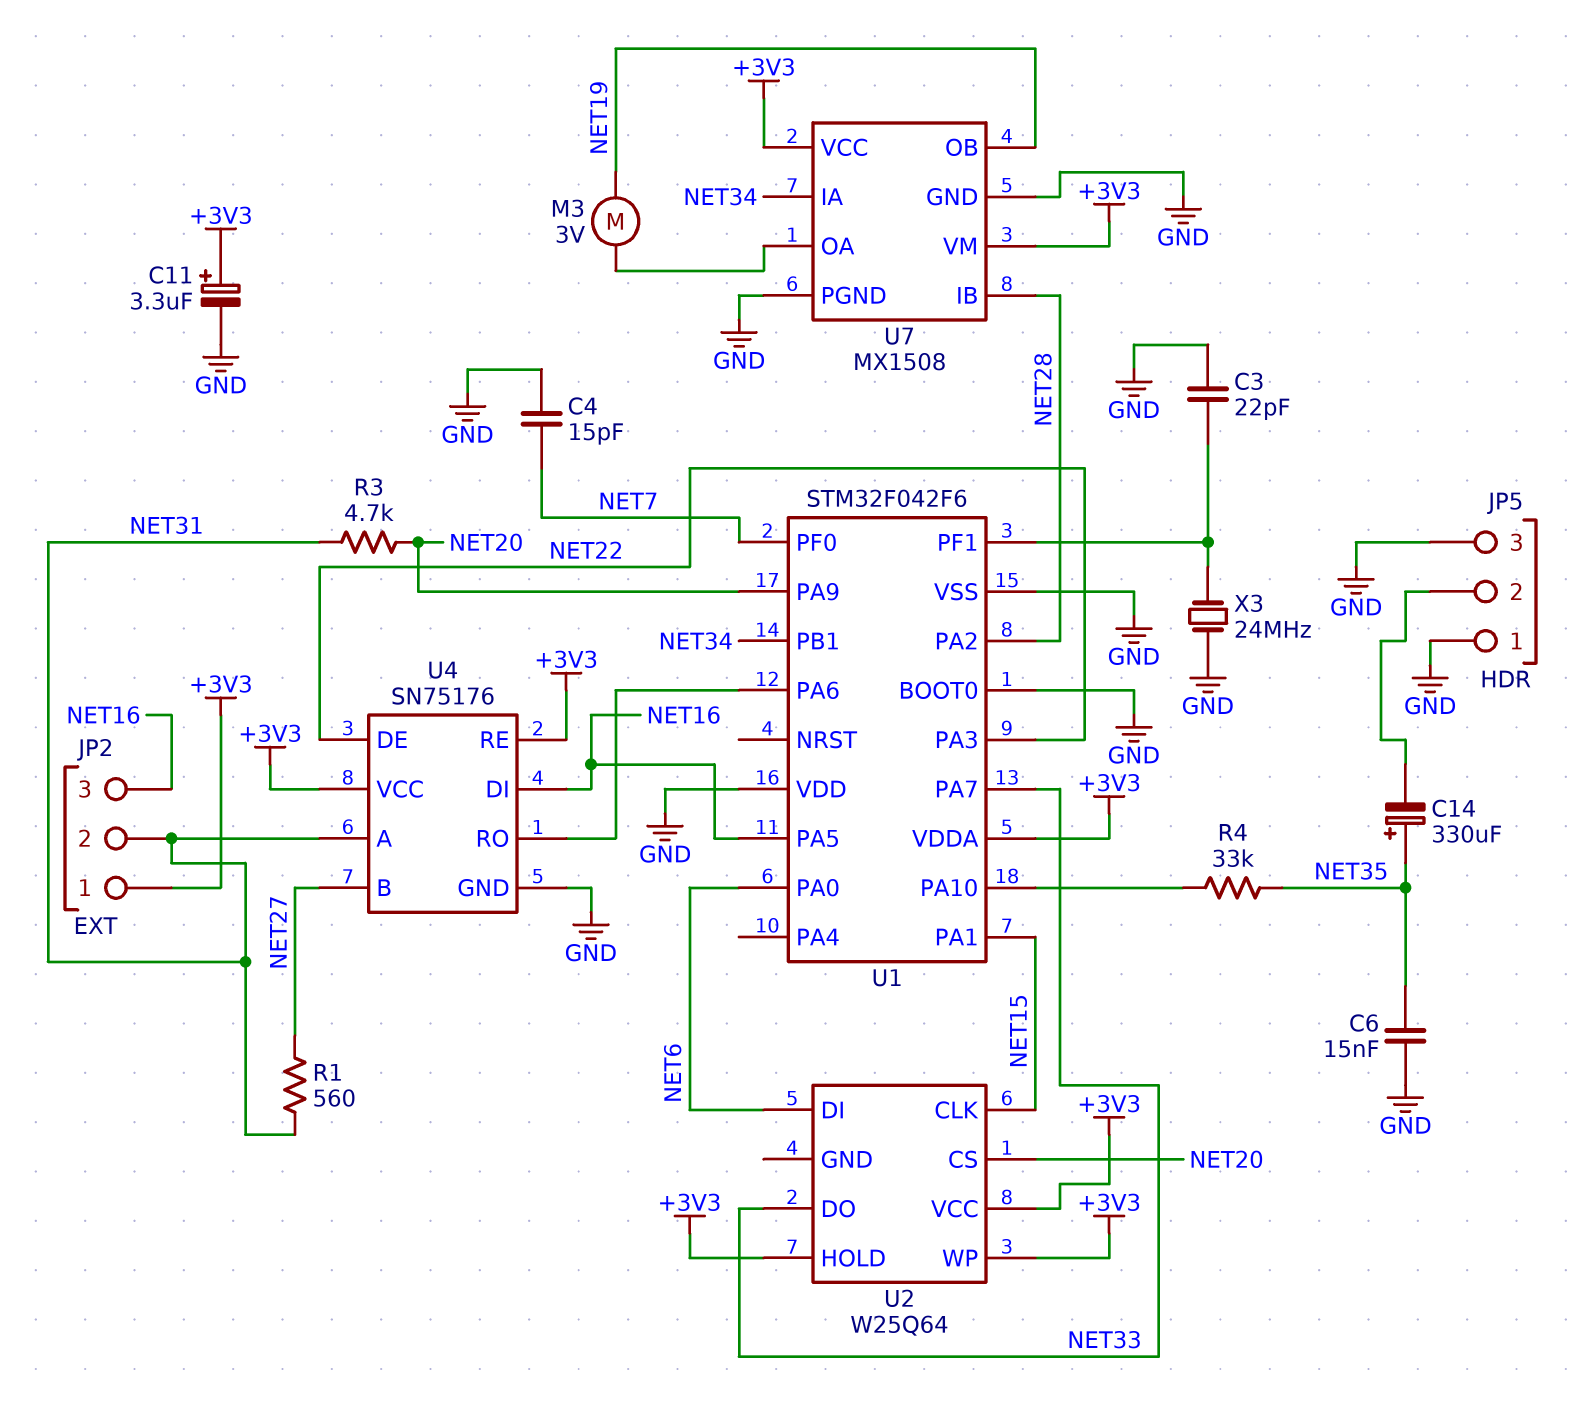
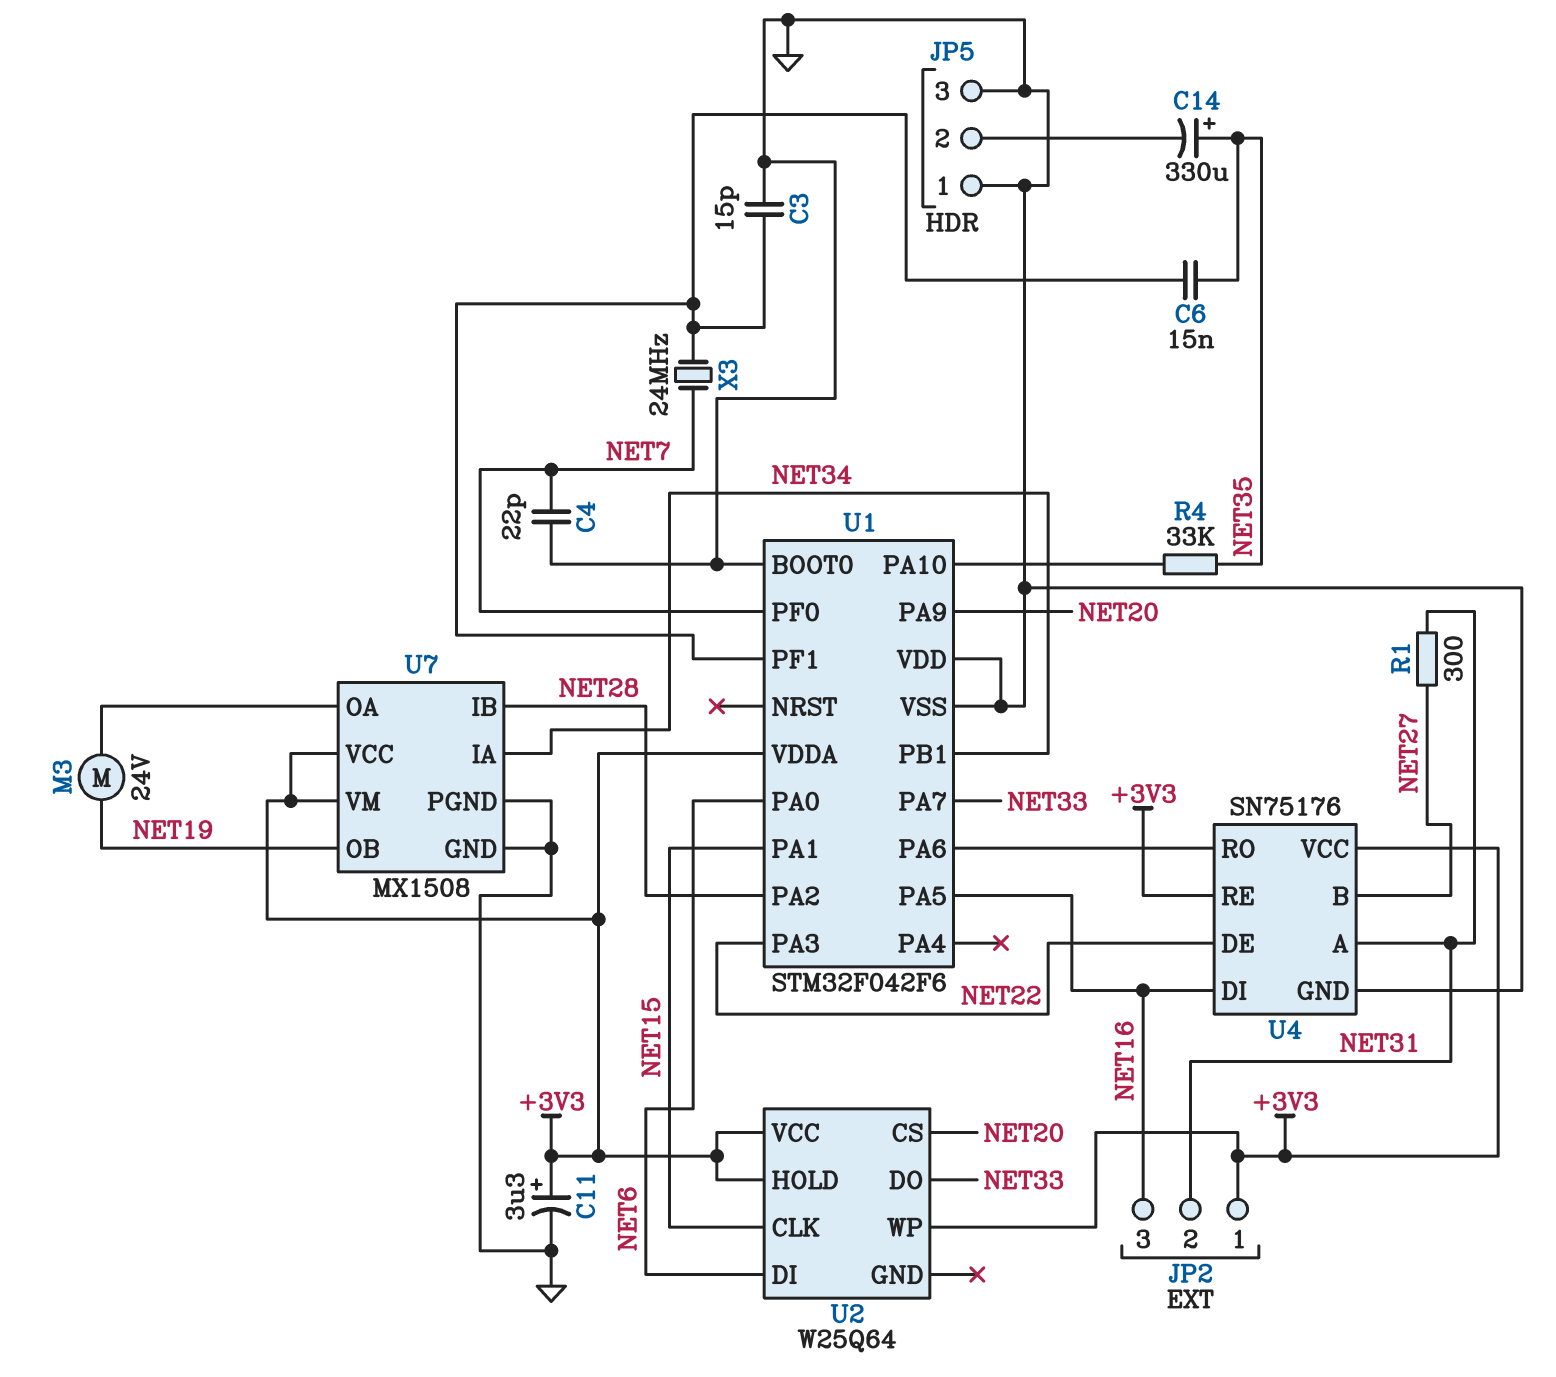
C3: 22pF (GND, U1/PF1) -> 15pF (GND, U1/PF1)
C4: 15pF (GND, NET7) -> 22pF (GND, NET7)
C6: 15nF (GND, NET35) -> 15nF (NET35, U1/PF1)
M3: motor 3V (NET19, U7/OA) -> motor 24V (NET19, U7/OA)
R1: 560 (NET27, NET31) -> 300 (NET27, NET31)
R3: 4.7k (NET20, NET31) -> none
X3: 24MHz (GND, U1/PF1) -> 24MHz (NET7, U1/PF1)

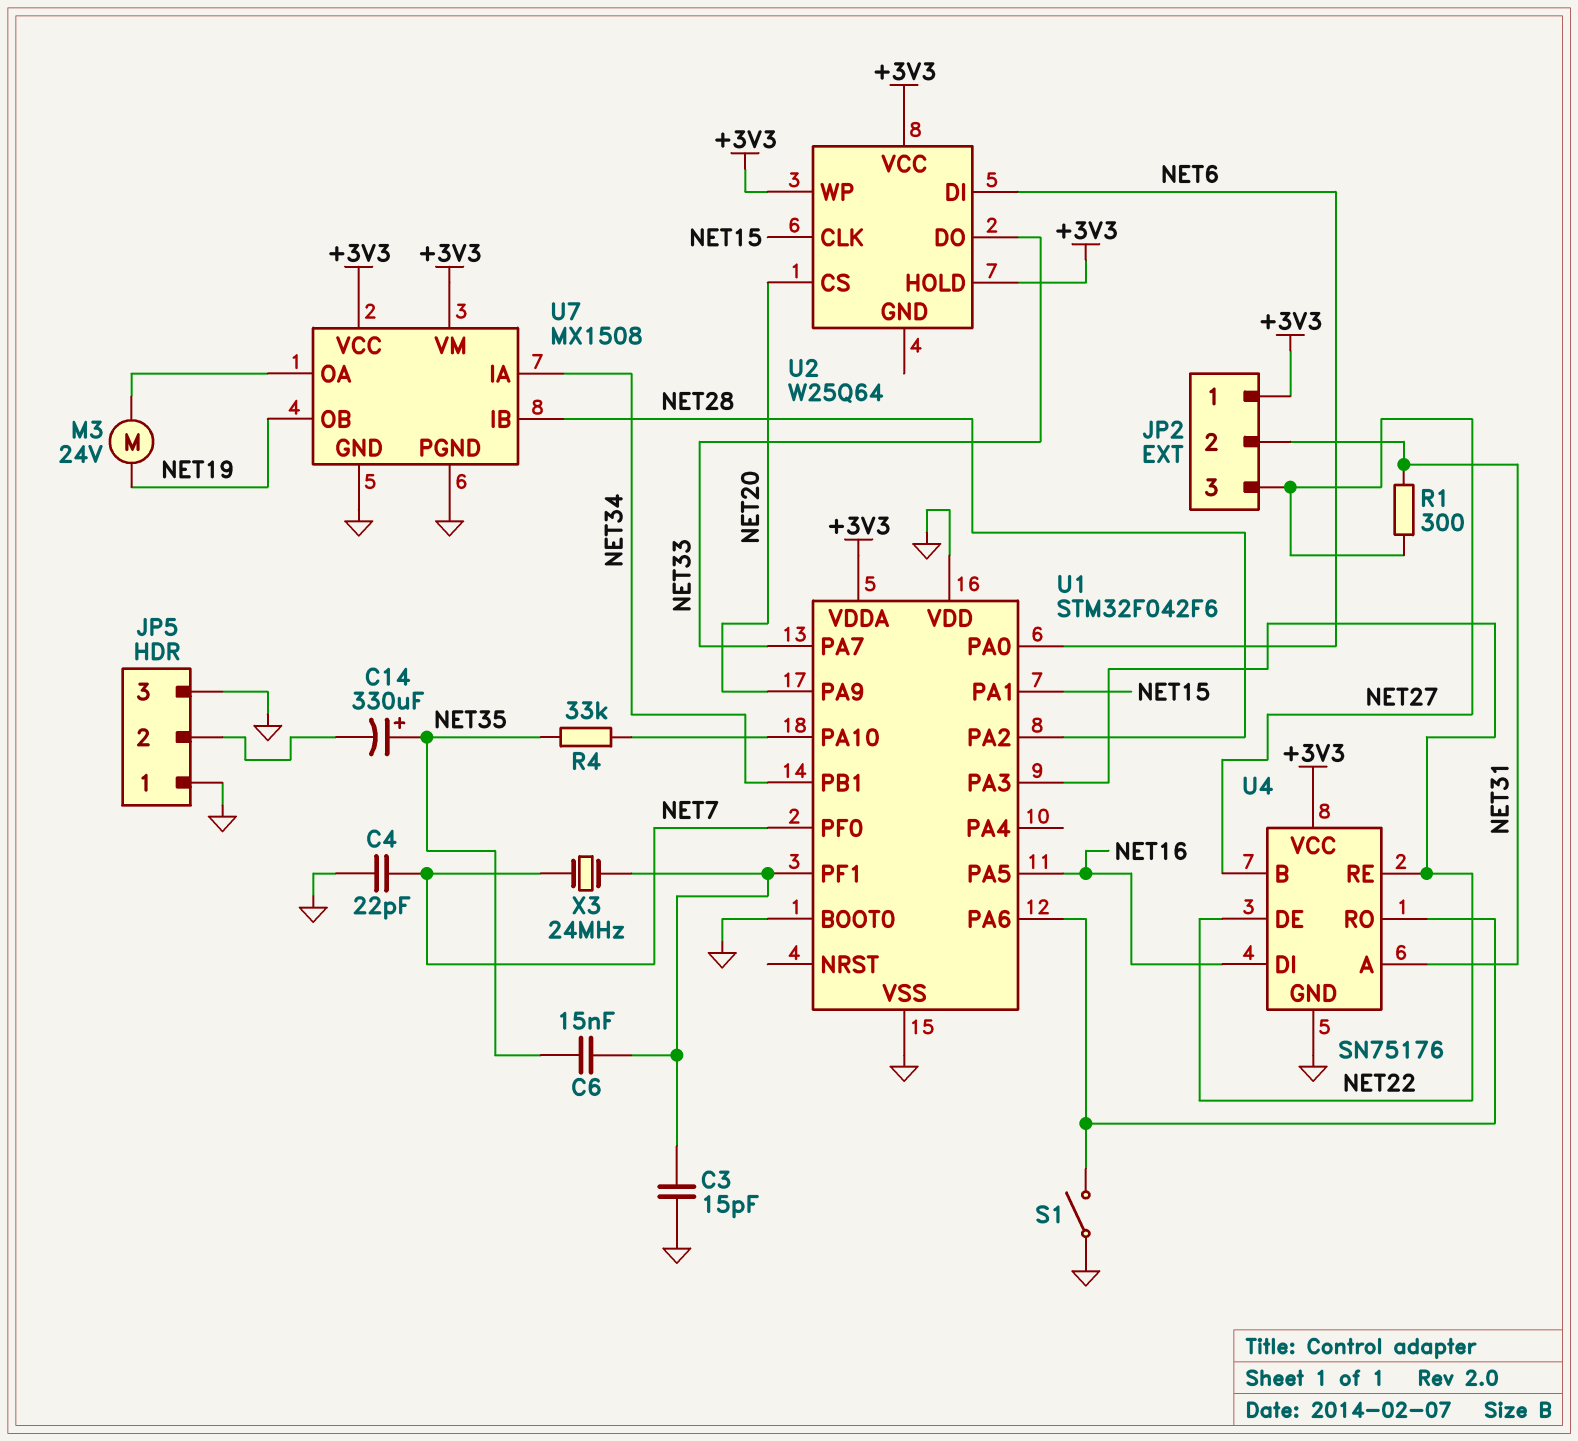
C11: 3.3uF (plus +3V3, minus GND) -> none
JP2 pin 3: NET16 -> NET27
S1: none -> switch (GND, U1/PA6)
U4 pin RE: +3V3 -> NET22

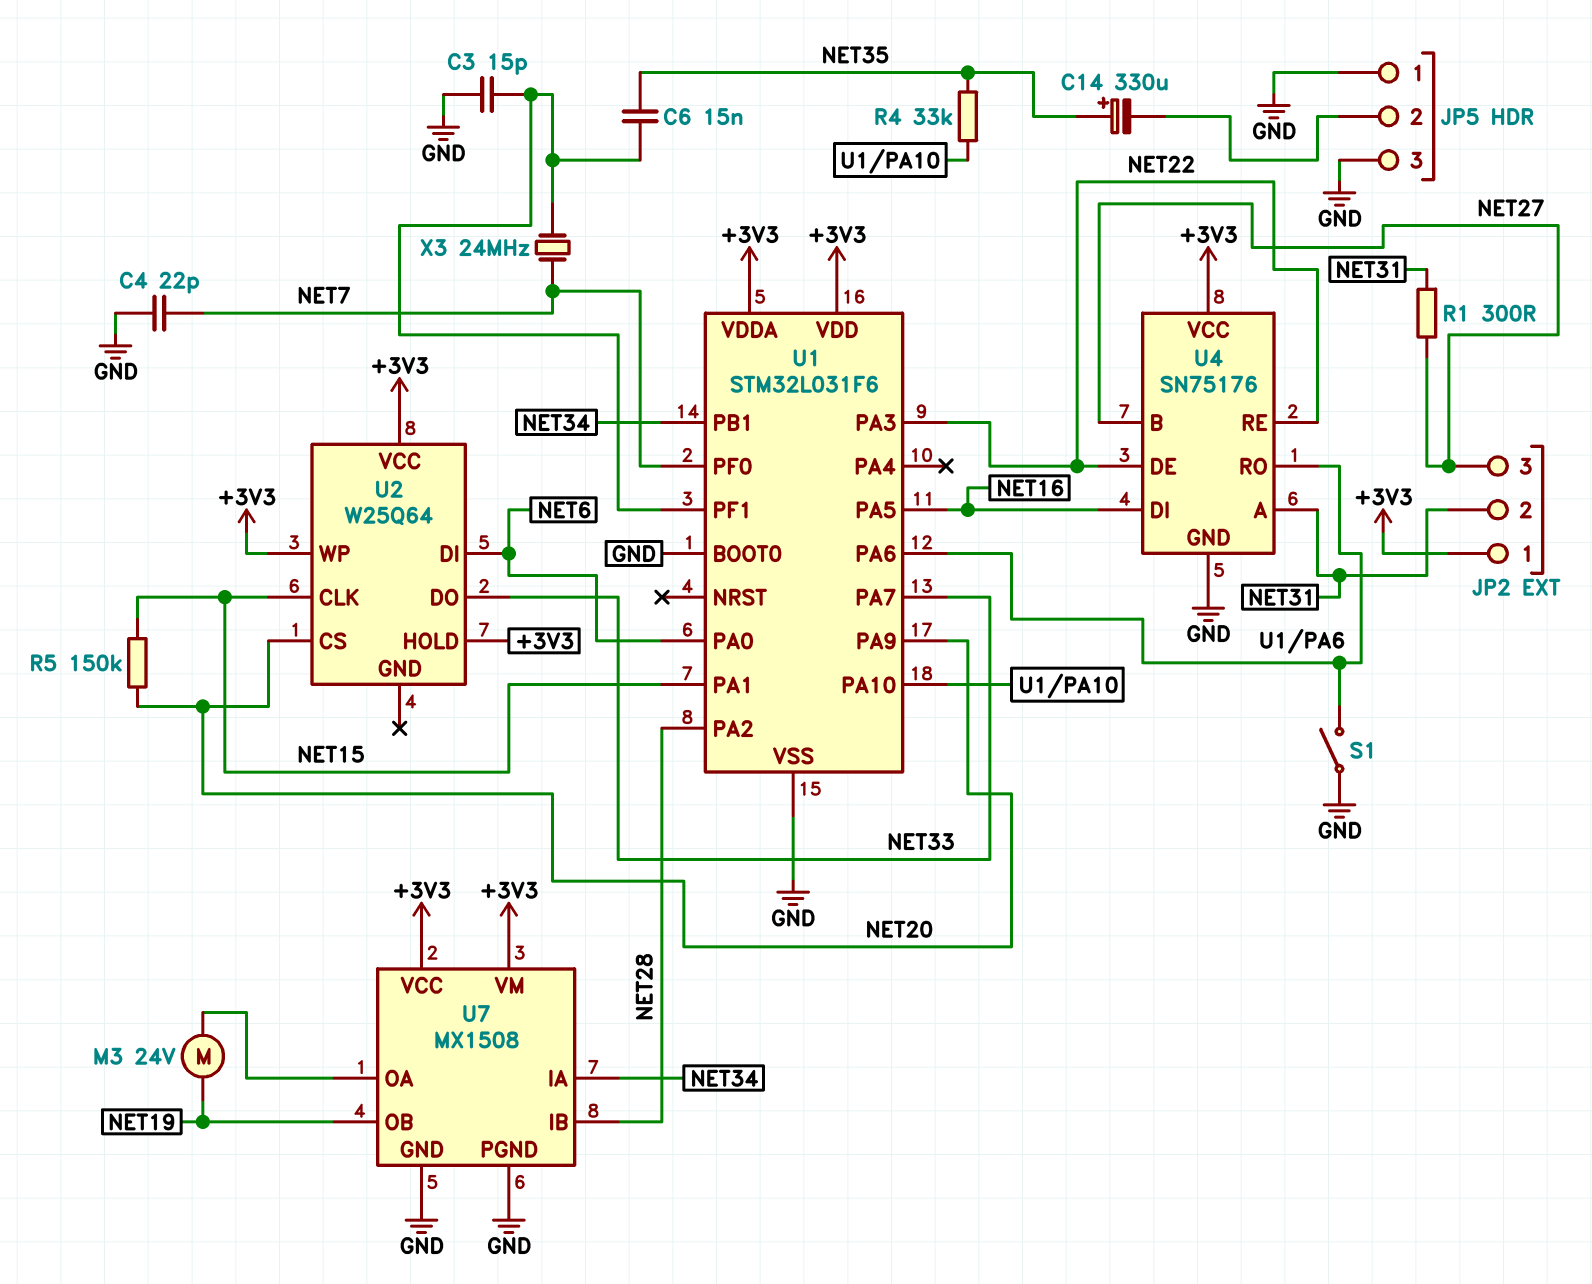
R5: none -> 150k (NET15, NET20)
U1: STM32F042F6 -> STM32L031F6
U1 pin VDD: GND -> +3V3

